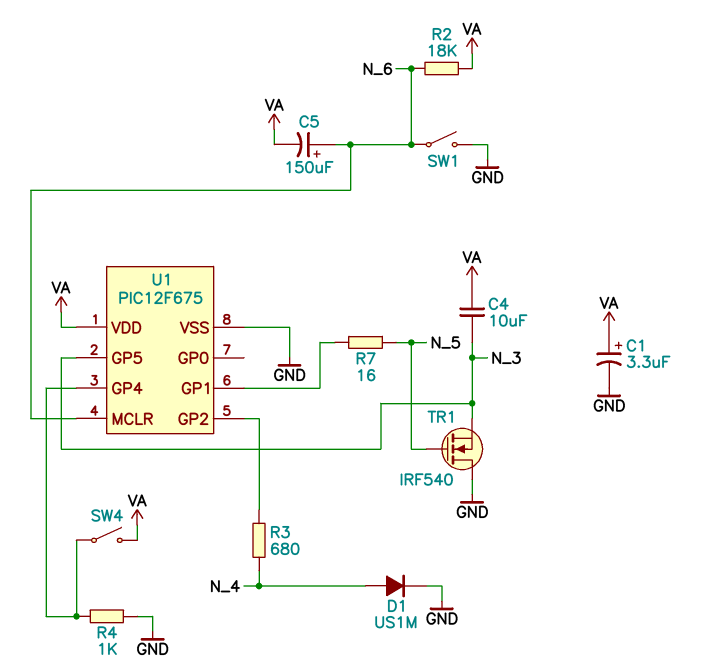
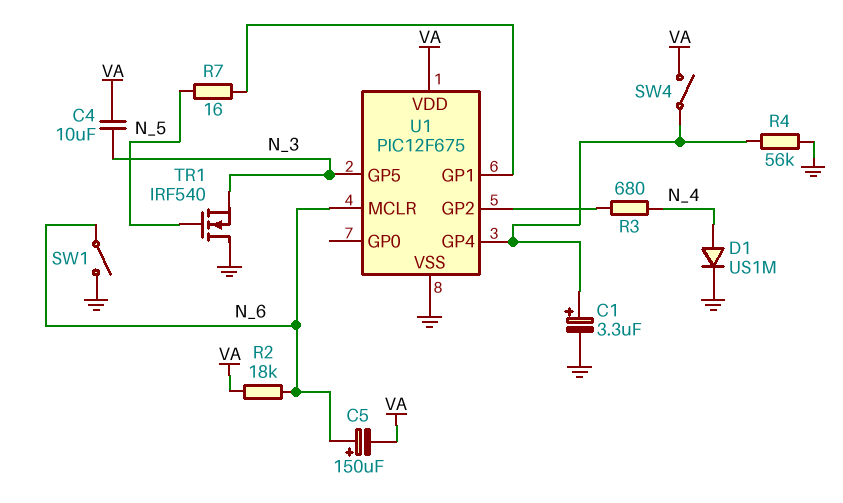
C1: 3.3uF (plus VA, minus GND) -> 3.3uF (plus U1/GP4, minus GND)
R4: 1k (GND, U1/GP4) -> 56k (GND, U1/GP4)

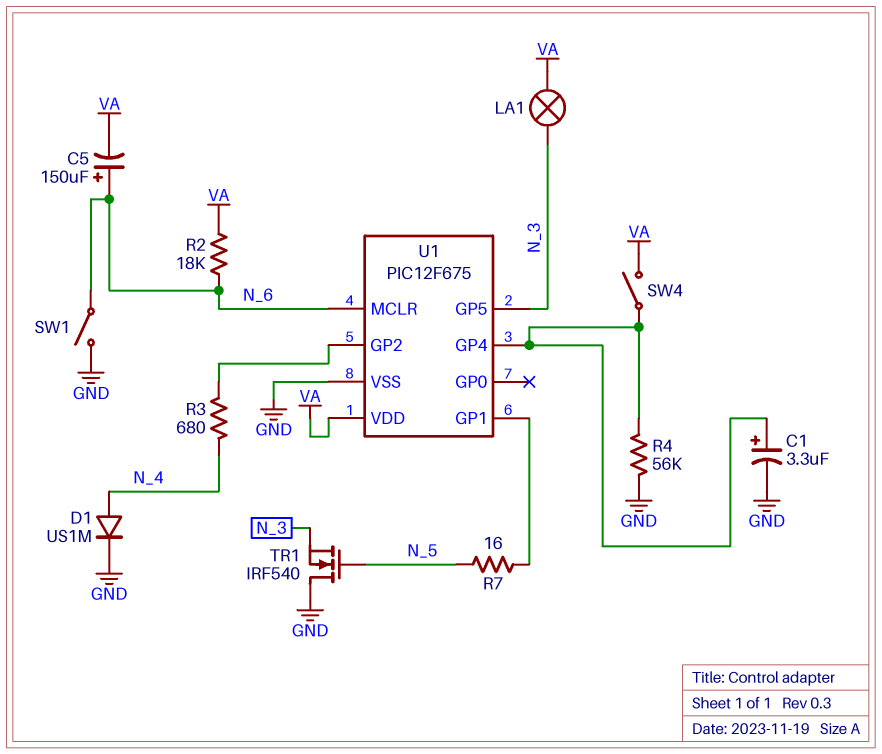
C4: 10uF (N_3, VA) -> none
LA1: none -> lamp (N_3, VA)

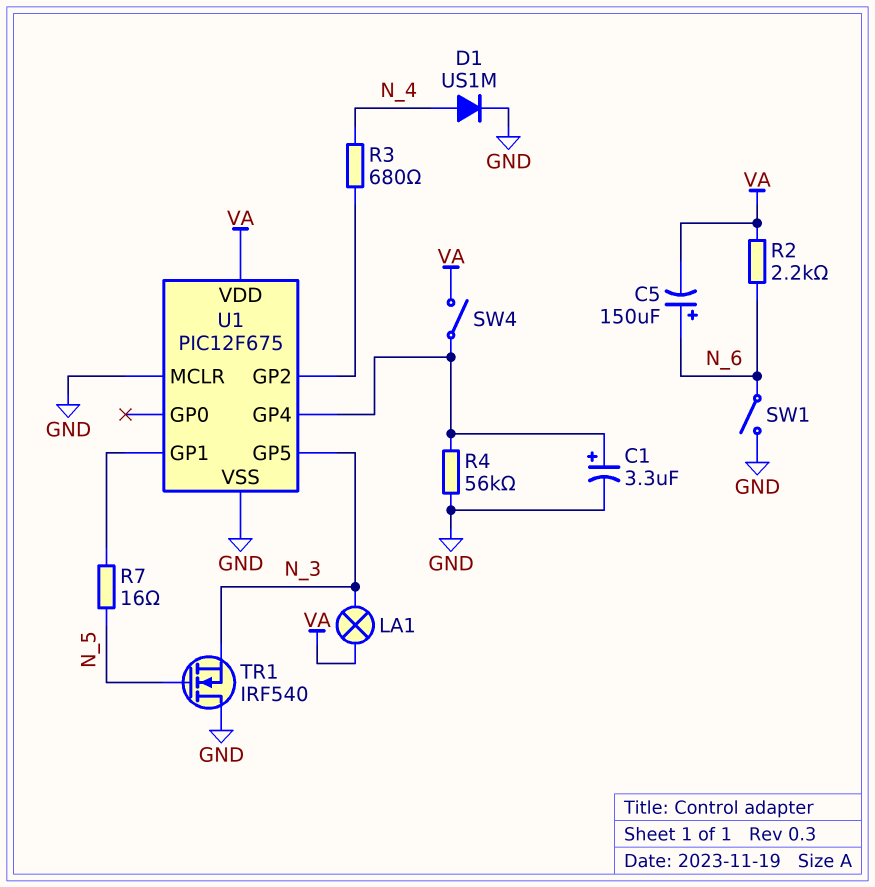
R2: 18k (N_6, VA) -> 2.2k (N_6, VA)
U1 pin MCLR: N_6 -> GND

